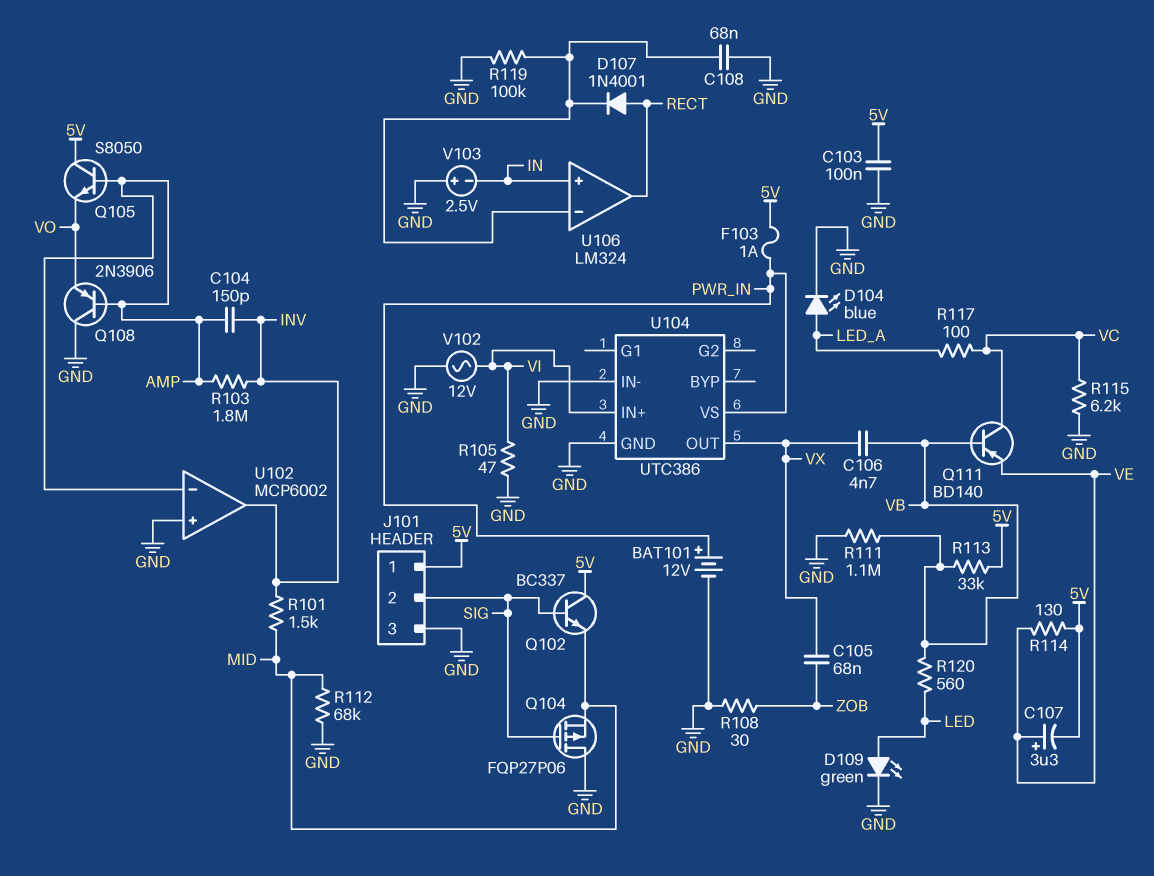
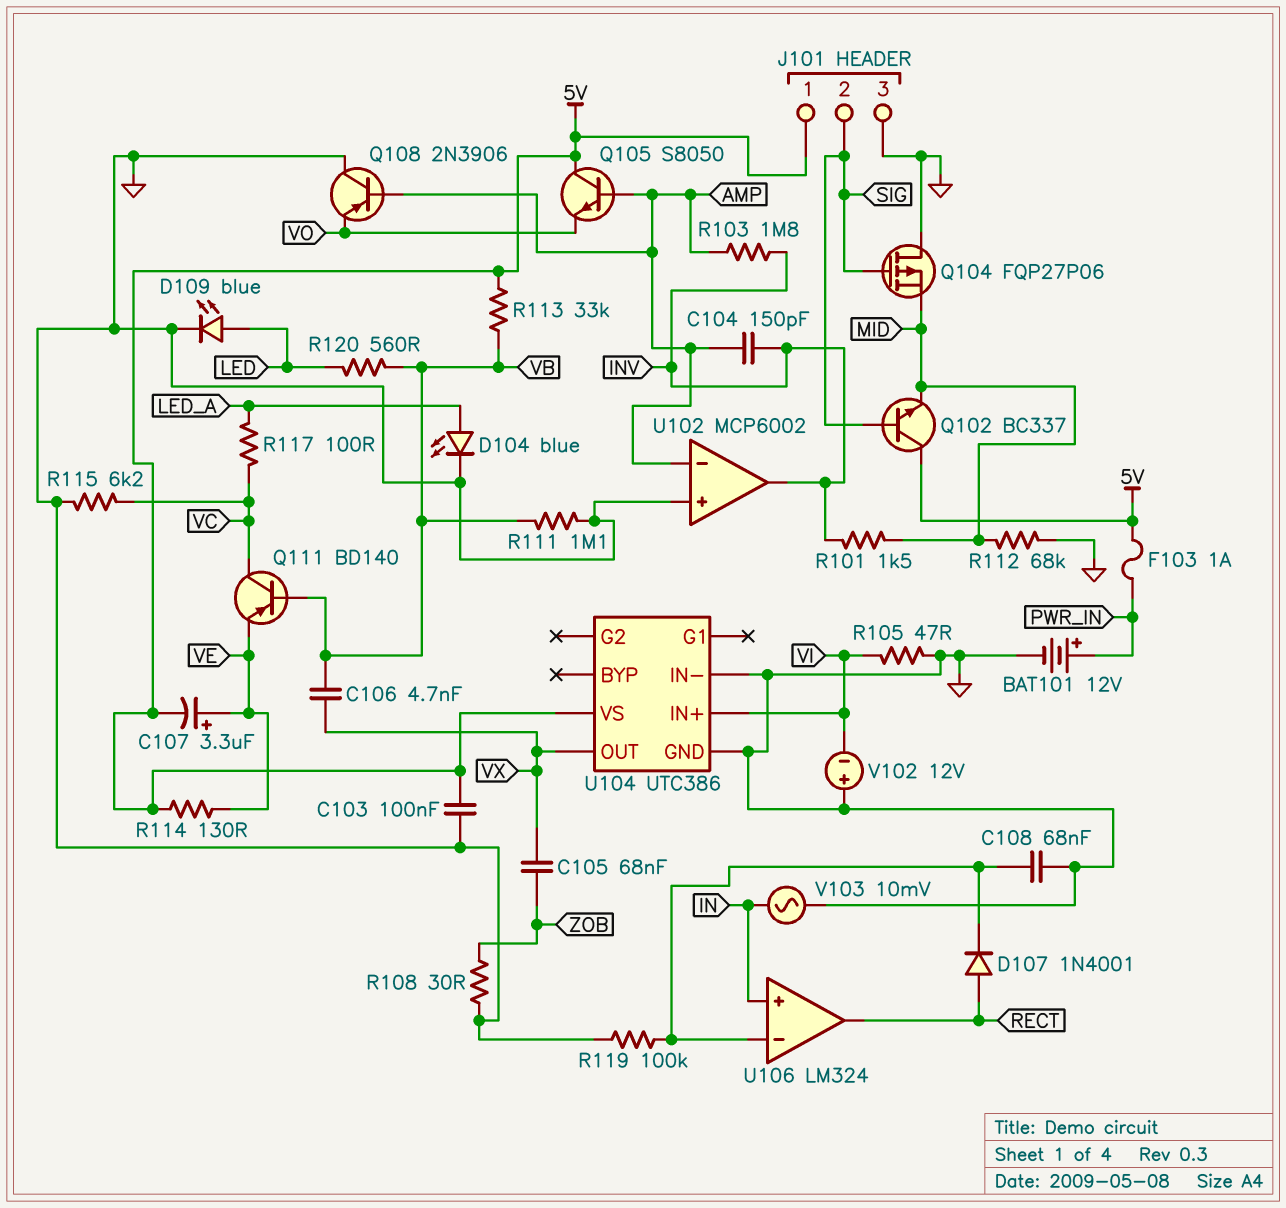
D109: LED green (A LED, K GND) -> LED blue (A LED, K GND)
U104 pin VS: PWR_IN -> 5V
V102: AC 12V (GND, VI) -> 12V (plus GND, minus VI)
V103: 2.5V (plus GND, minus IN) -> AC 10mV (GND, IN)

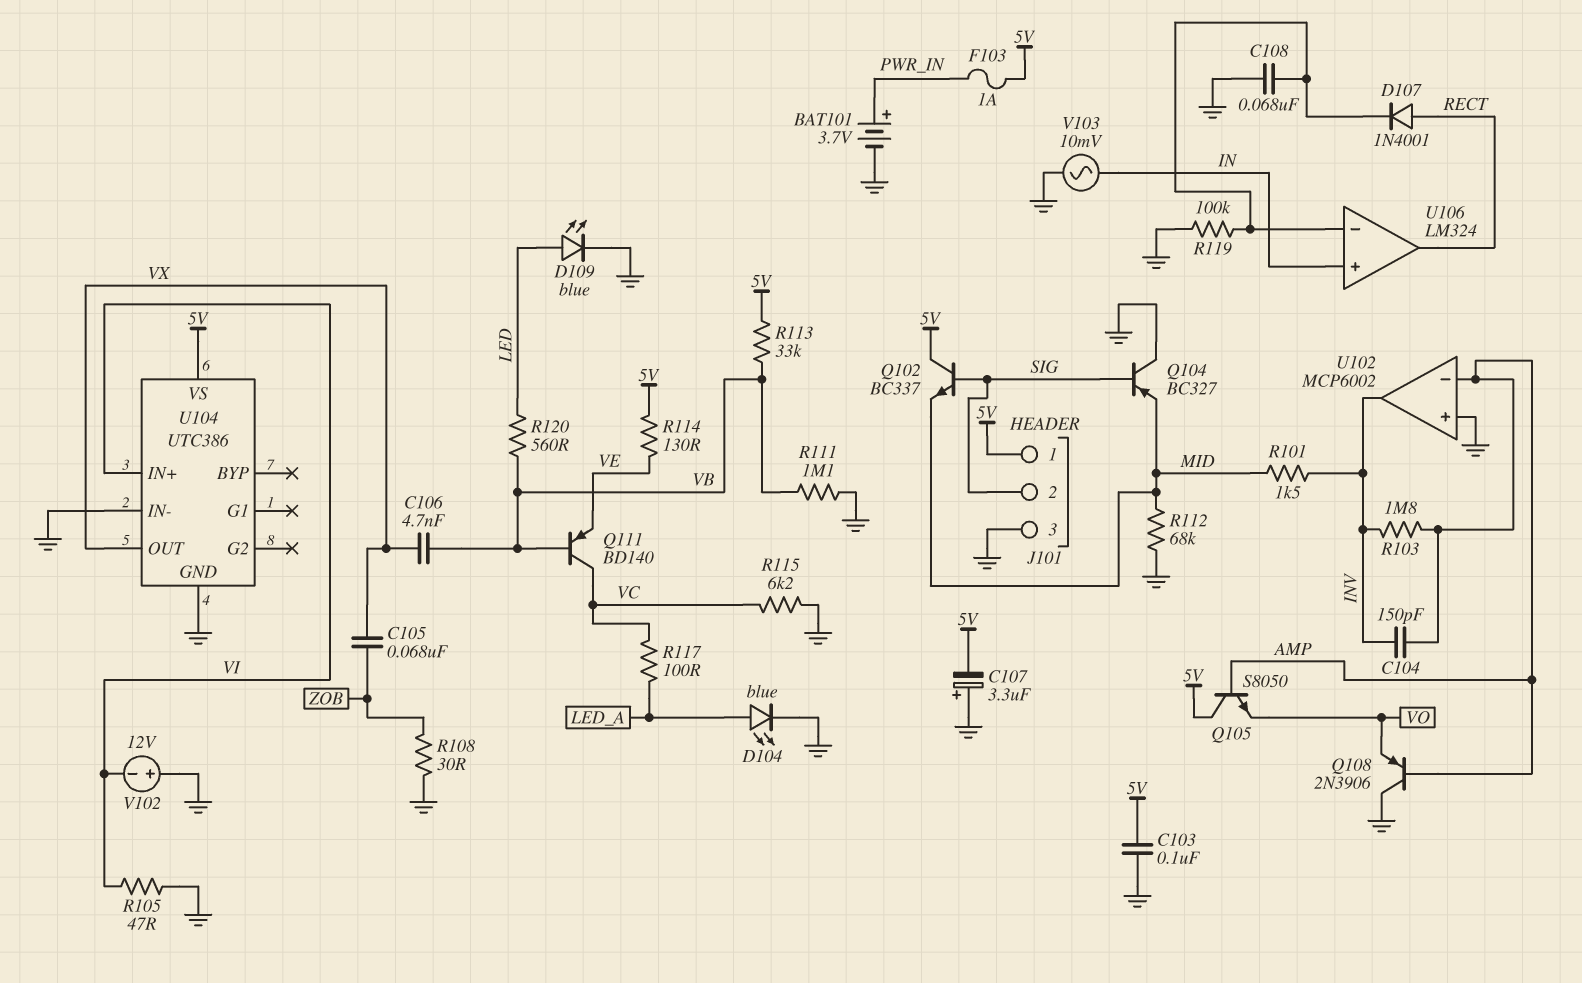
BAT101: 12V (plus PWR_IN, minus GND) -> 3.7V (plus PWR_IN, minus GND)
C107: 3.3uF (plus VE, minus 5V) -> 3.3uF (plus GND, minus 5V)
Q104: PMOS FQP27P06 (G SIG, D GND, S MID) -> PNP BC327 (B SIG, C GND, E MID)

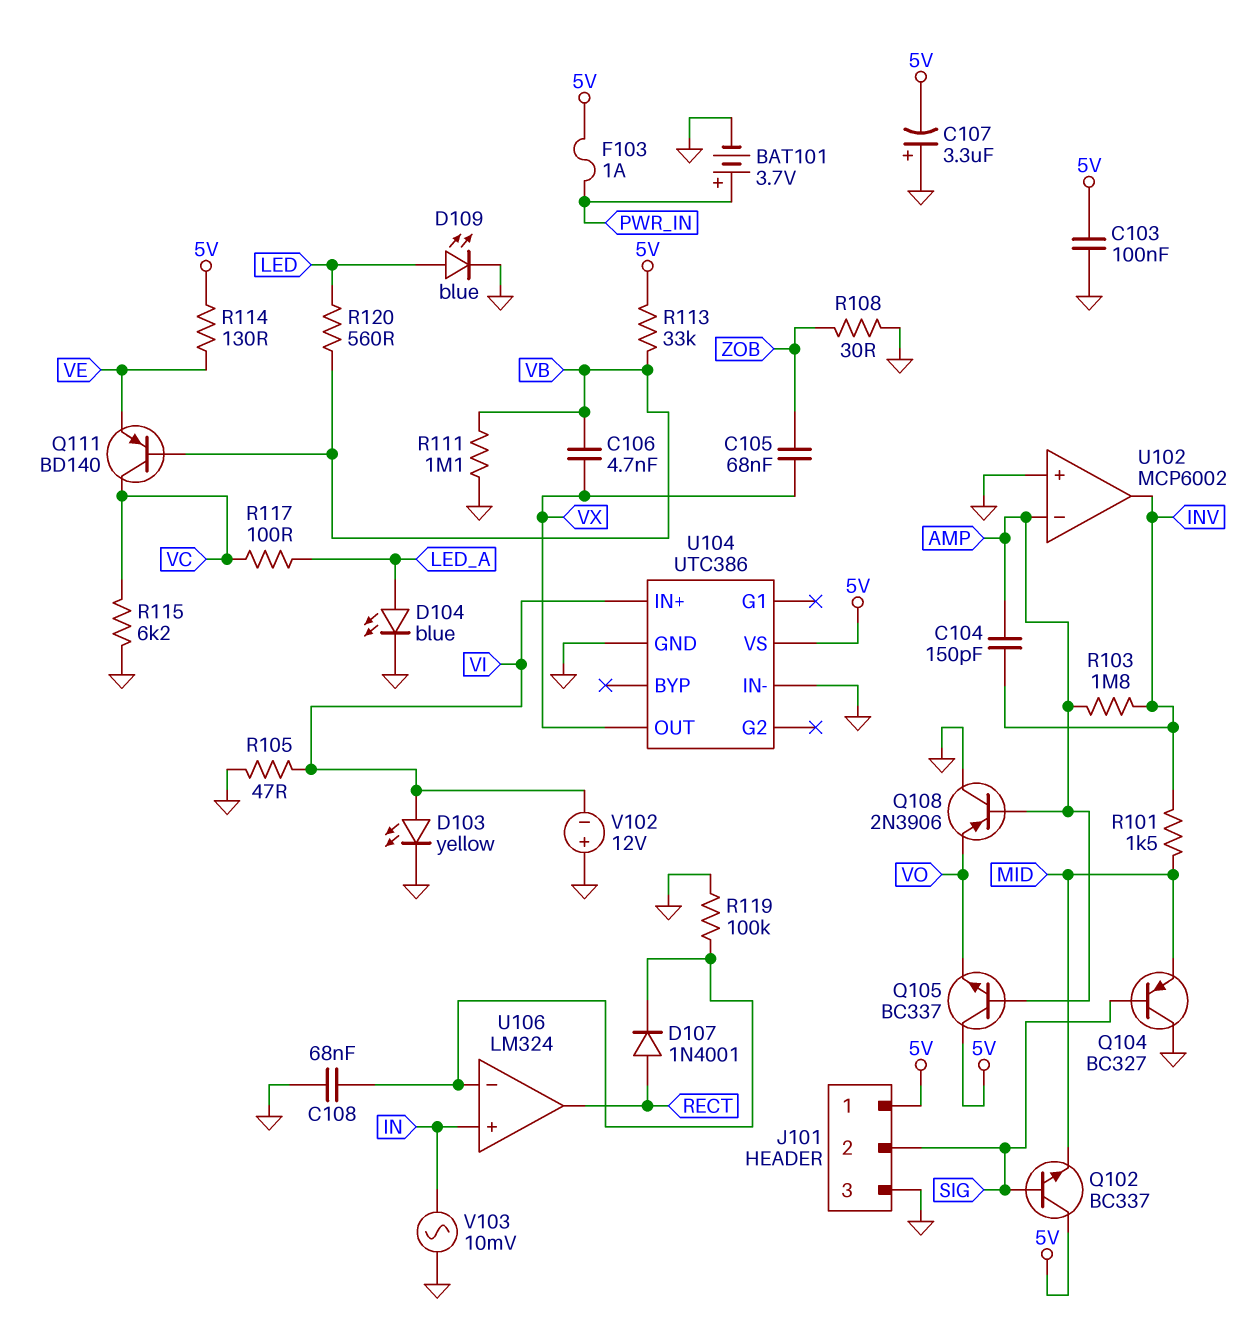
D103: none -> LED yellow (A VI, K GND)
Q105: NPN S8050 (B AMP, C 5V, E VO) -> NPN BC337 (B AMP, C 5V, E VO)
R112: 68k (GND, MID) -> none

